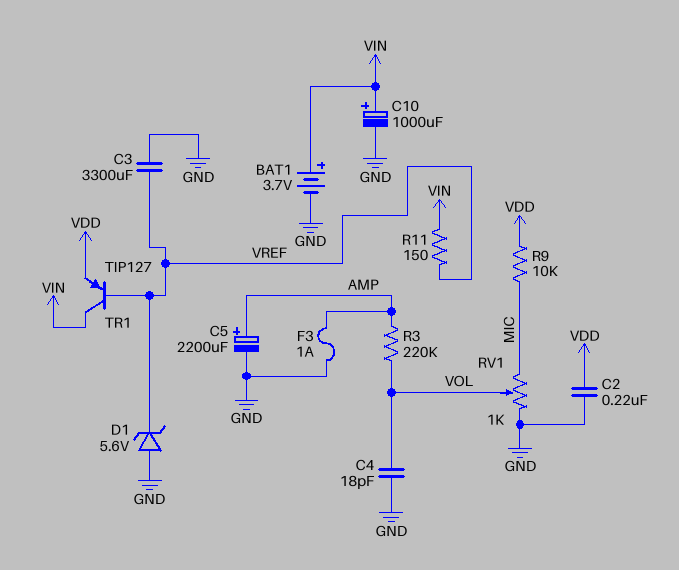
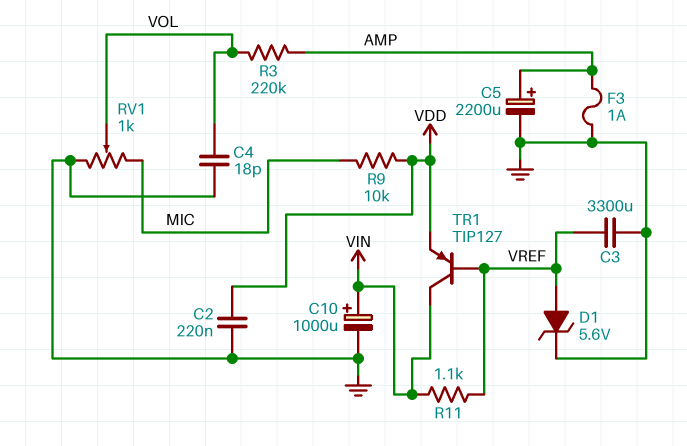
BAT1: 3.7V (plus VIN, minus GND) -> none
D1: zener 5.6V (A GND, K VREF) -> zener 5.6V (A VREF, K GND)
R11: 150 (VIN, VREF) -> 1.1k (VIN, VREF)

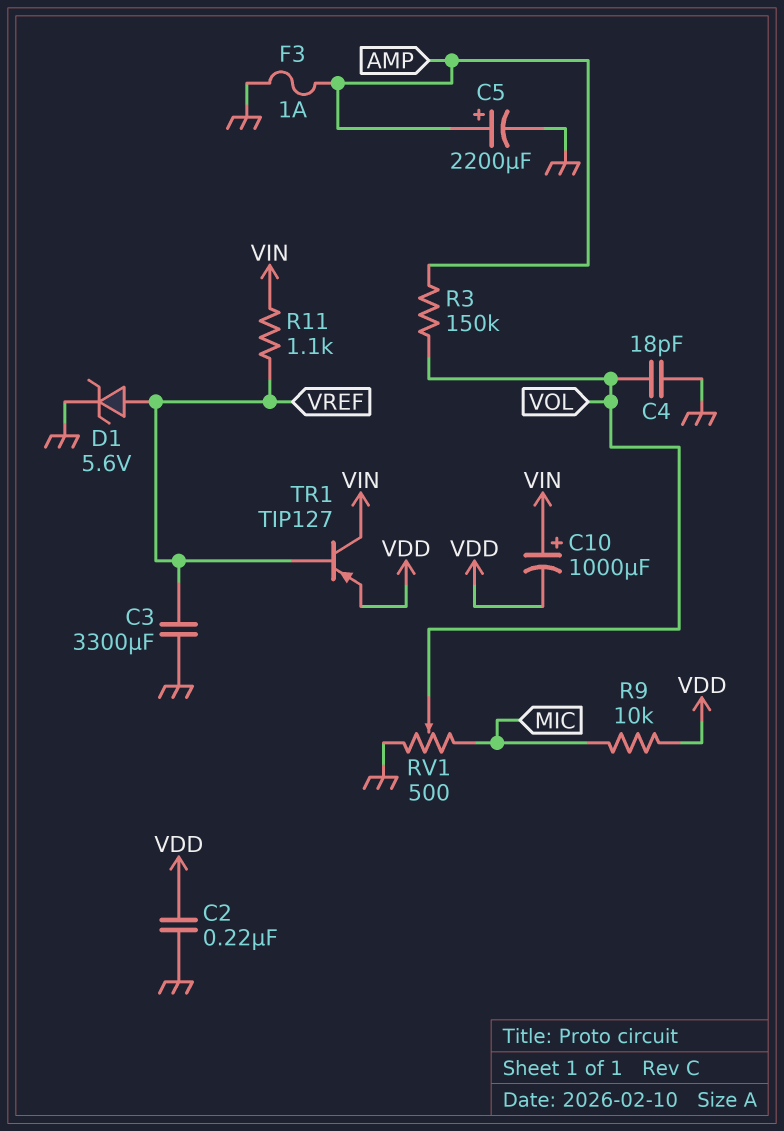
C10: 1000uF (plus VIN, minus GND) -> 1000uF (plus VIN, minus VDD)
R3: 220k (AMP, VOL) -> 150k (AMP, VOL)
RV1: 1k (GND, MIC, wiper VOL) -> 500 (GND, MIC, wiper VOL)

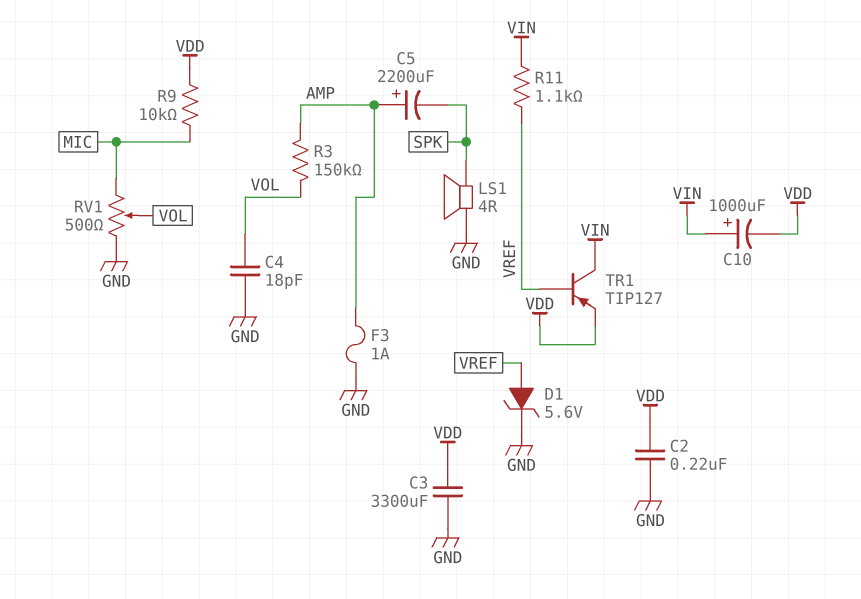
C3: 3300uF (GND, VREF) -> 3300uF (GND, VDD)
C5: 2200uF (plus AMP, minus GND) -> 2200uF (plus AMP, minus SPK)
LS1: none -> speaker 4R (GND, SPK)

